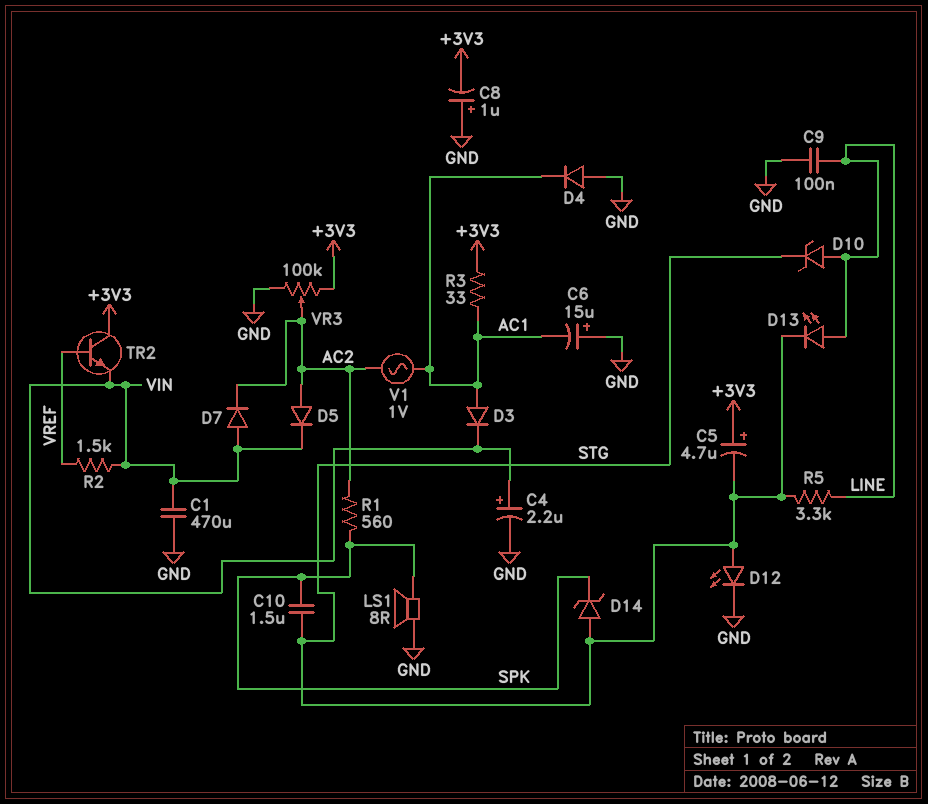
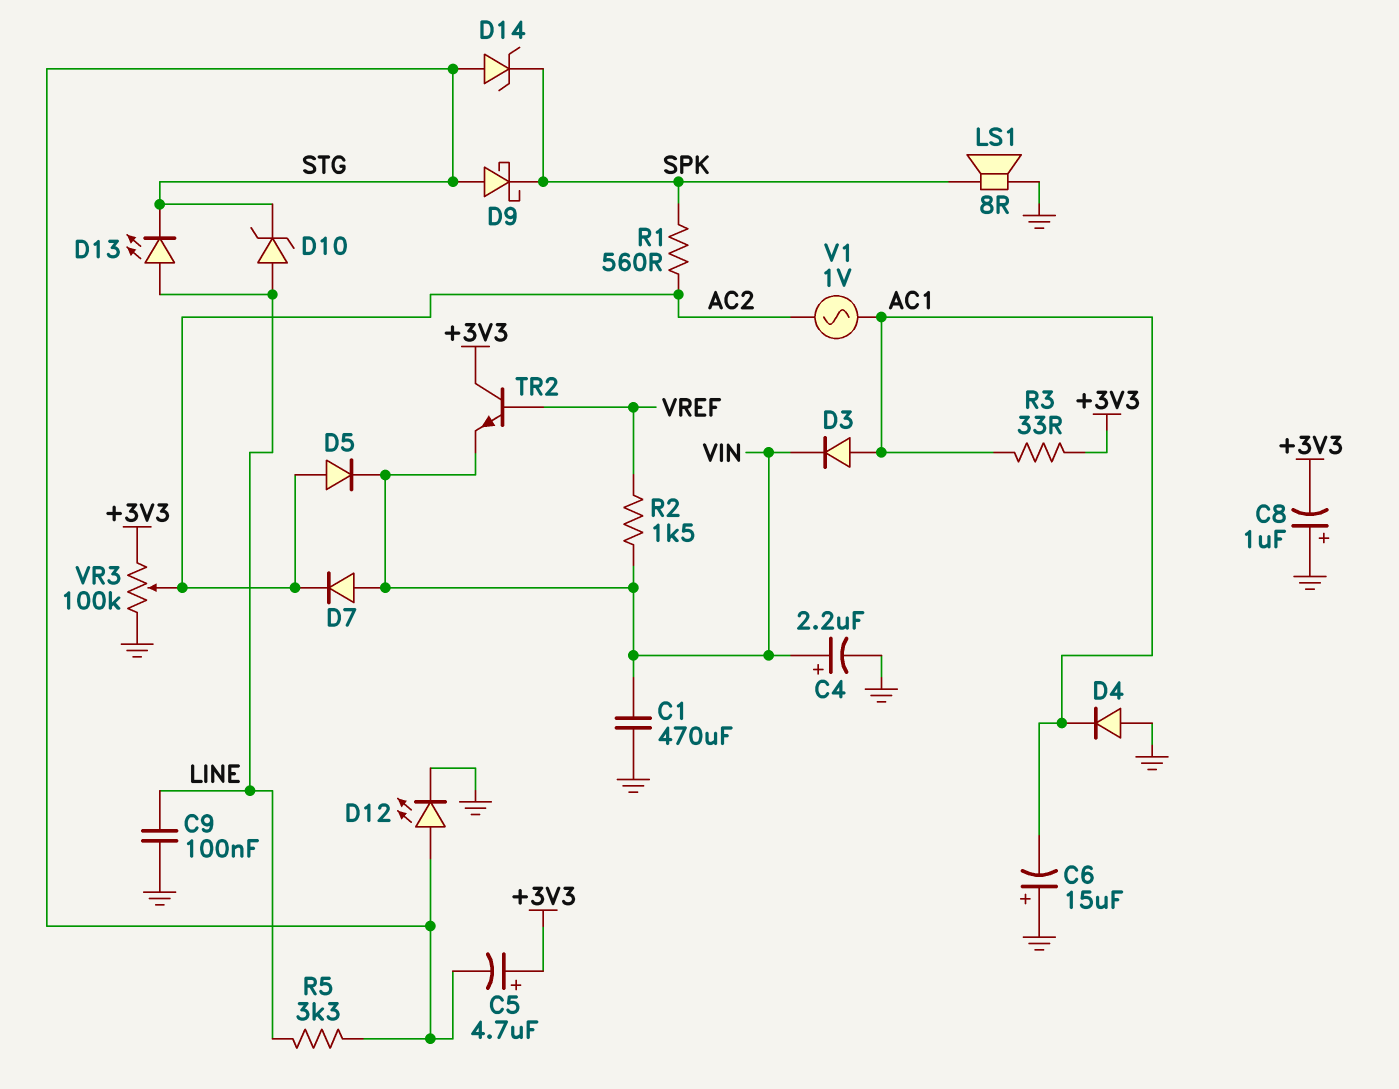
C10: 1.5uF (SPK, STG) -> none
D9: none -> schottky (A STG, K SPK)

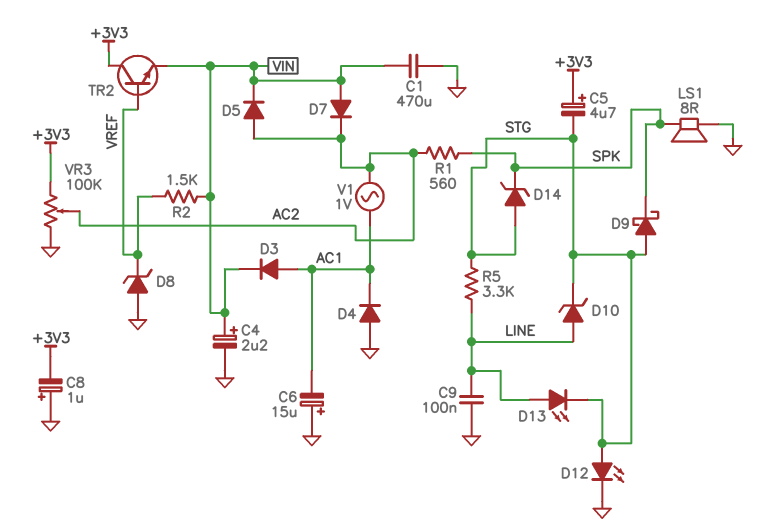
D8: none -> zener (A GND, K VREF)
R3: 33 (+3V3, AC1) -> none

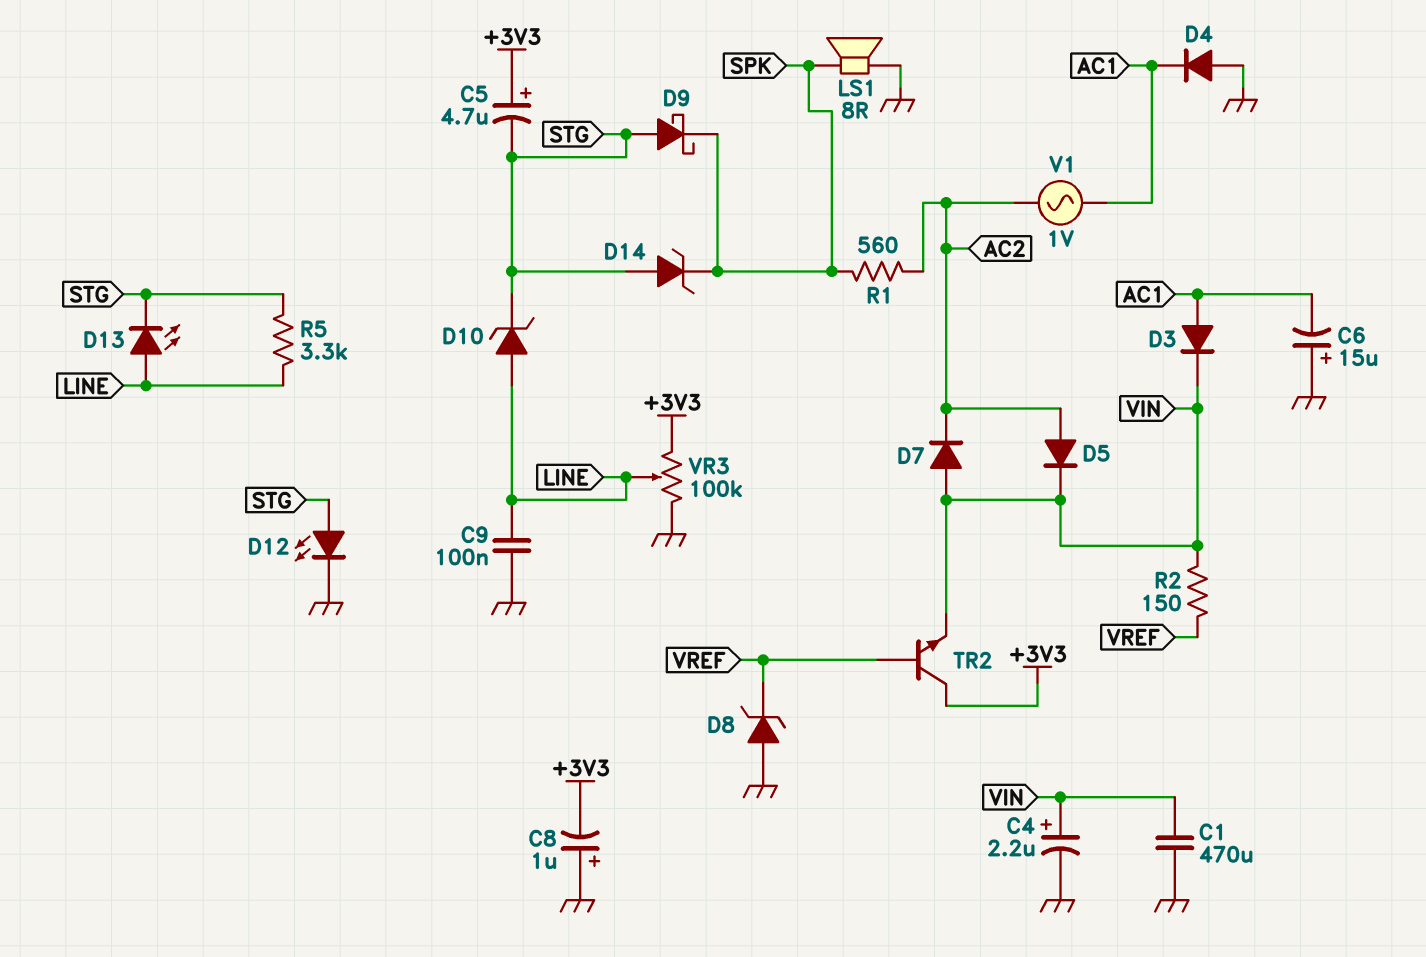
R2: 1.5k (VIN, VREF) -> 150 (VIN, VREF)
VR3: 100k (+3V3, GND, wiper AC2) -> 100k (+3V3, GND, wiper LINE)

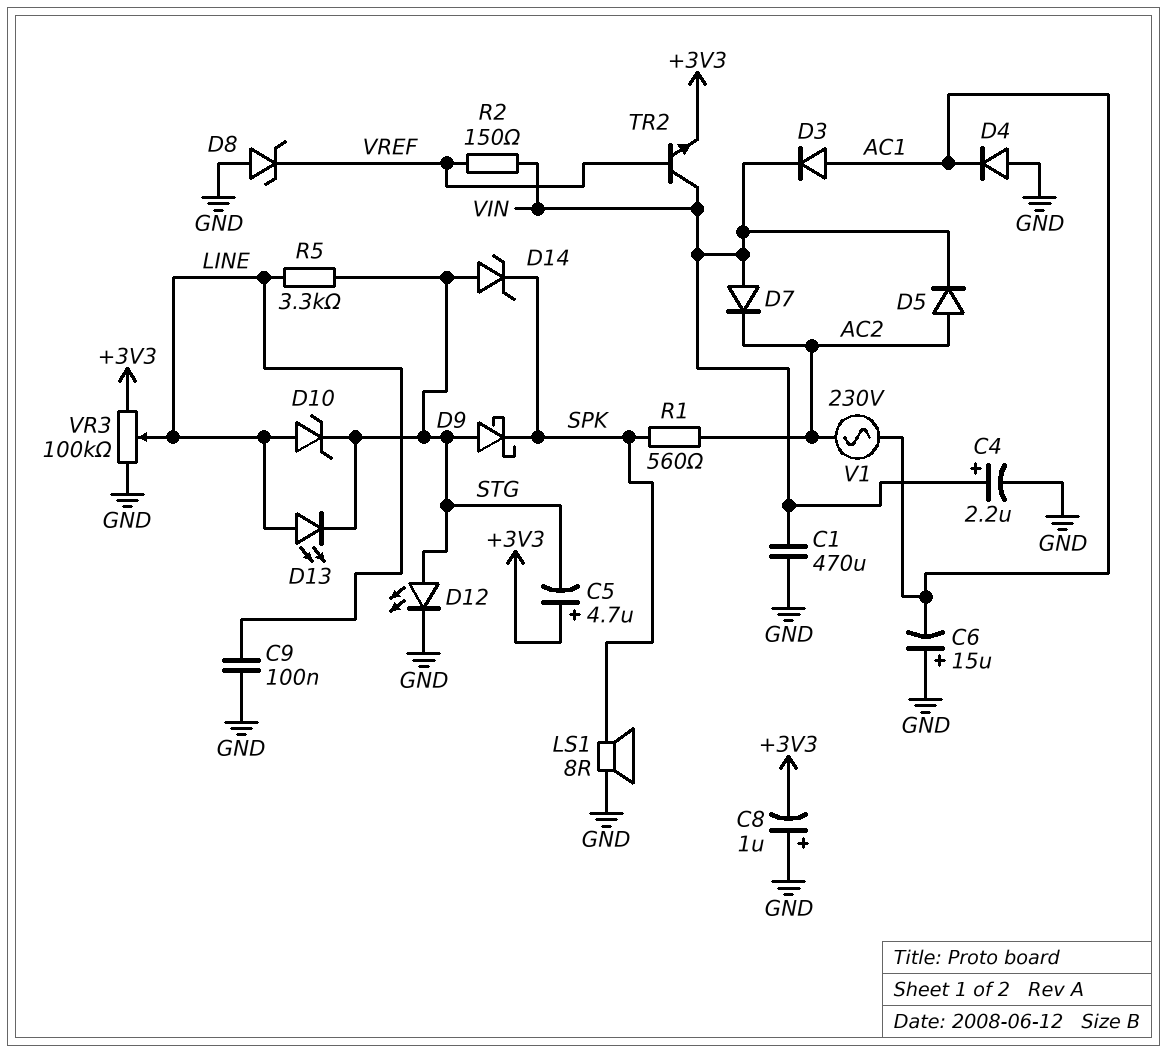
TR2: NPN (B VREF, C +3V3, E VIN) -> NPN (B VREF, C VIN, E +3V3)
V1: AC 1V (AC1, AC2) -> AC 230V (AC1, AC2)

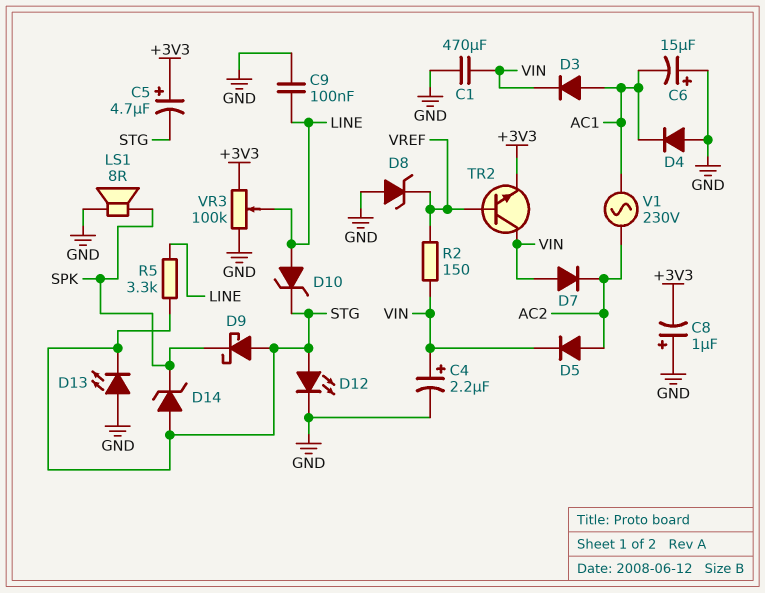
D13: LED (A LINE, K STG) -> LED (A GND, K STG)
R1: 560 (AC2, SPK) -> none

